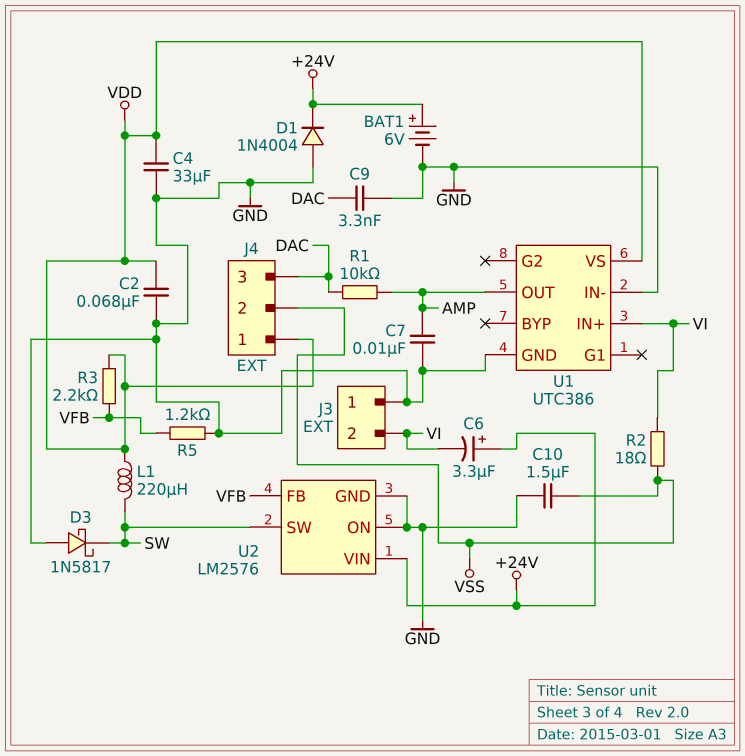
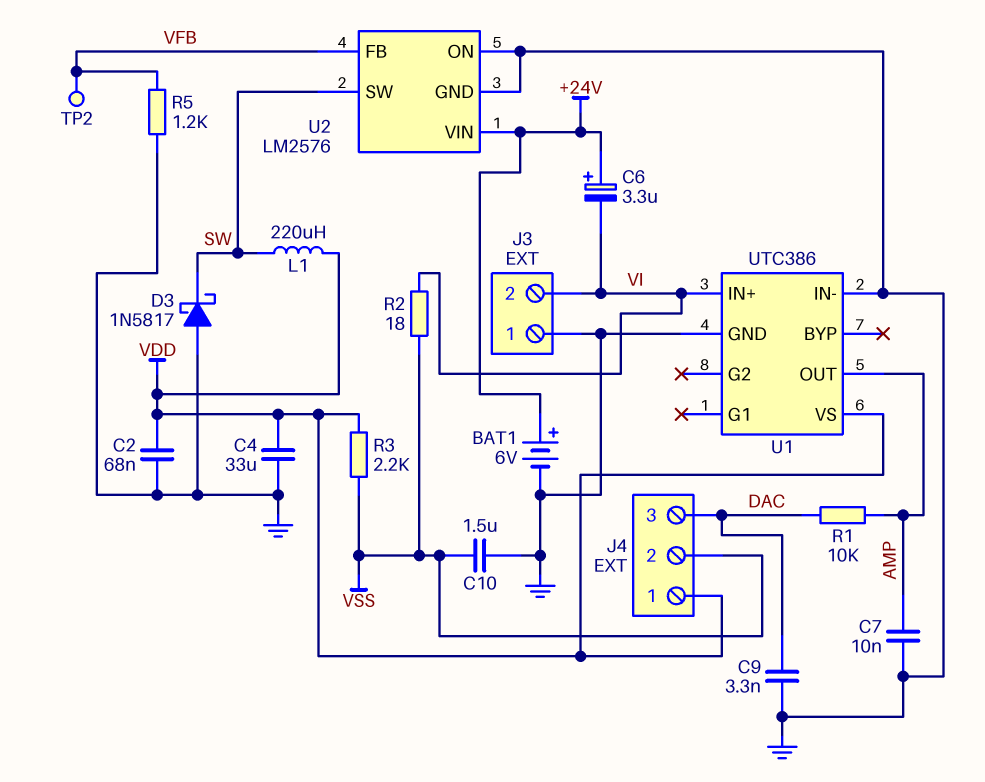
D1: diode 1N4004 (A GND, K +24V) -> none
R3: 2.2k (VDD, VFB) -> 2.2k (VDD, VSS)
TP2: none -> test point (VFB)

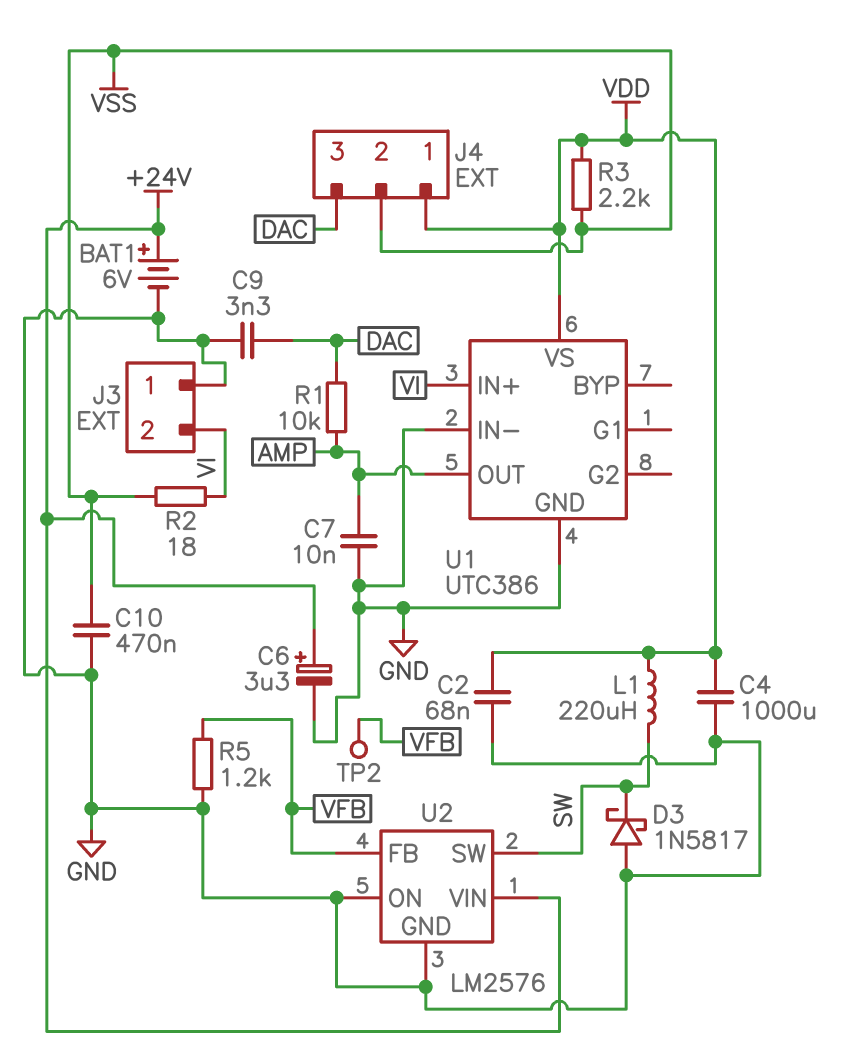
C4: 33uF (GND, VDD) -> 1000uF (GND, VDD)
C6: 3.3uF (plus +24V, minus VI) -> 3.3uF (plus +24V, minus GND)
C10: 1.5uF (GND, VSS) -> 470nF (GND, VSS)

